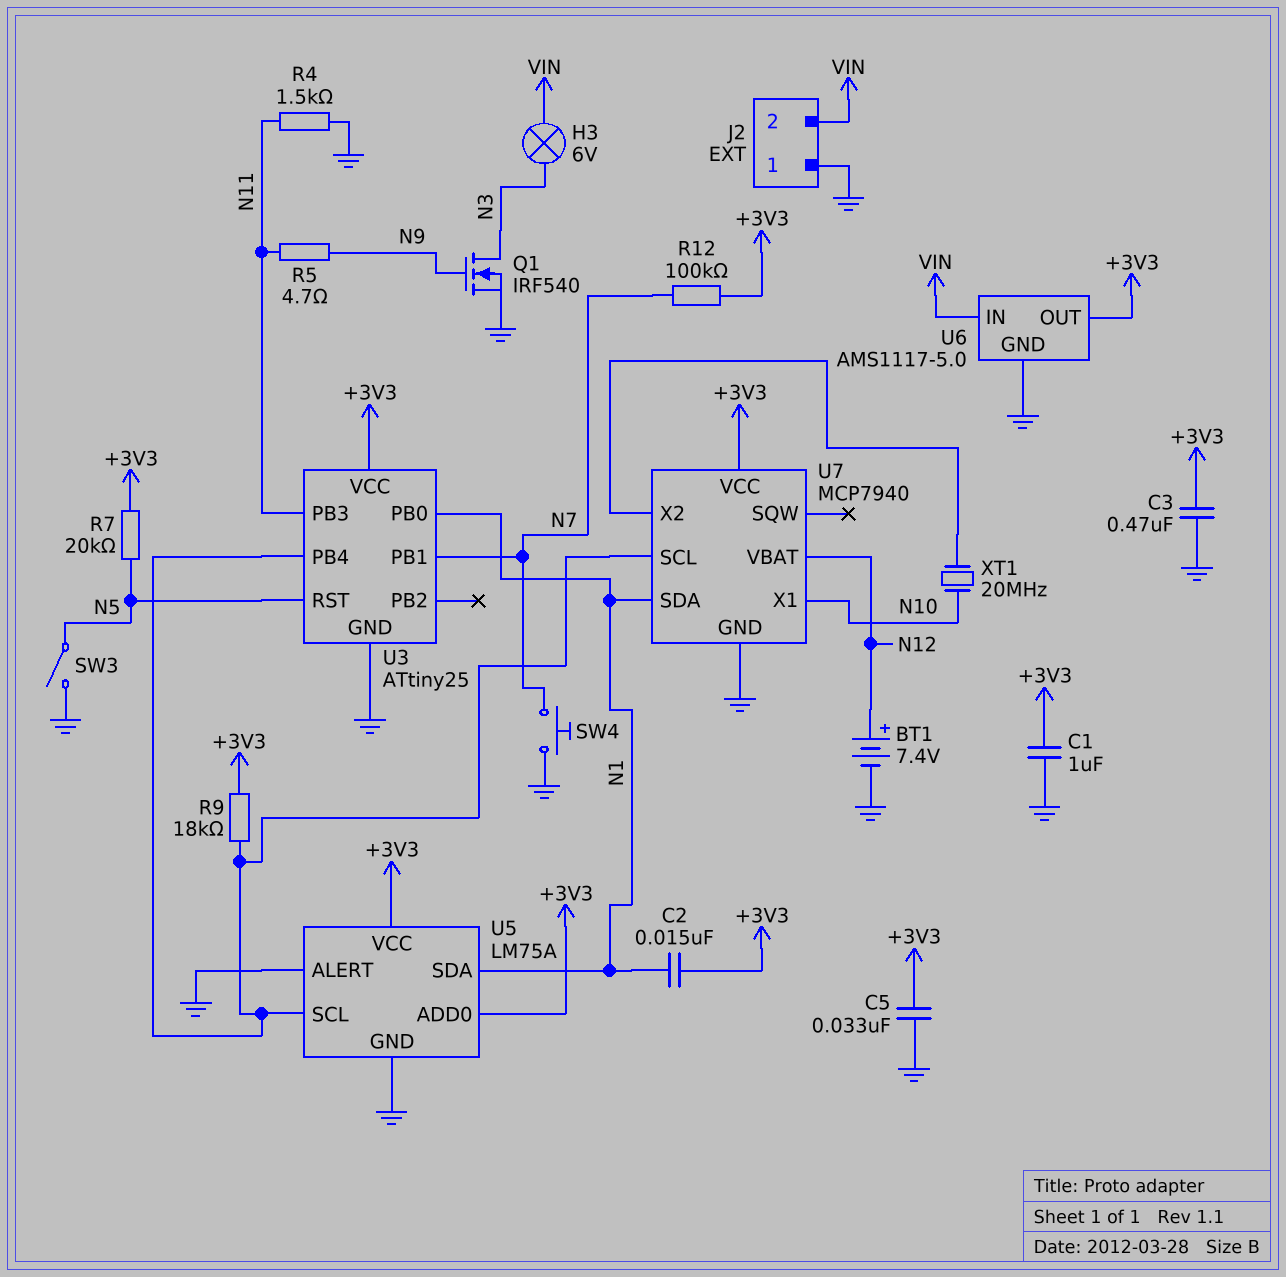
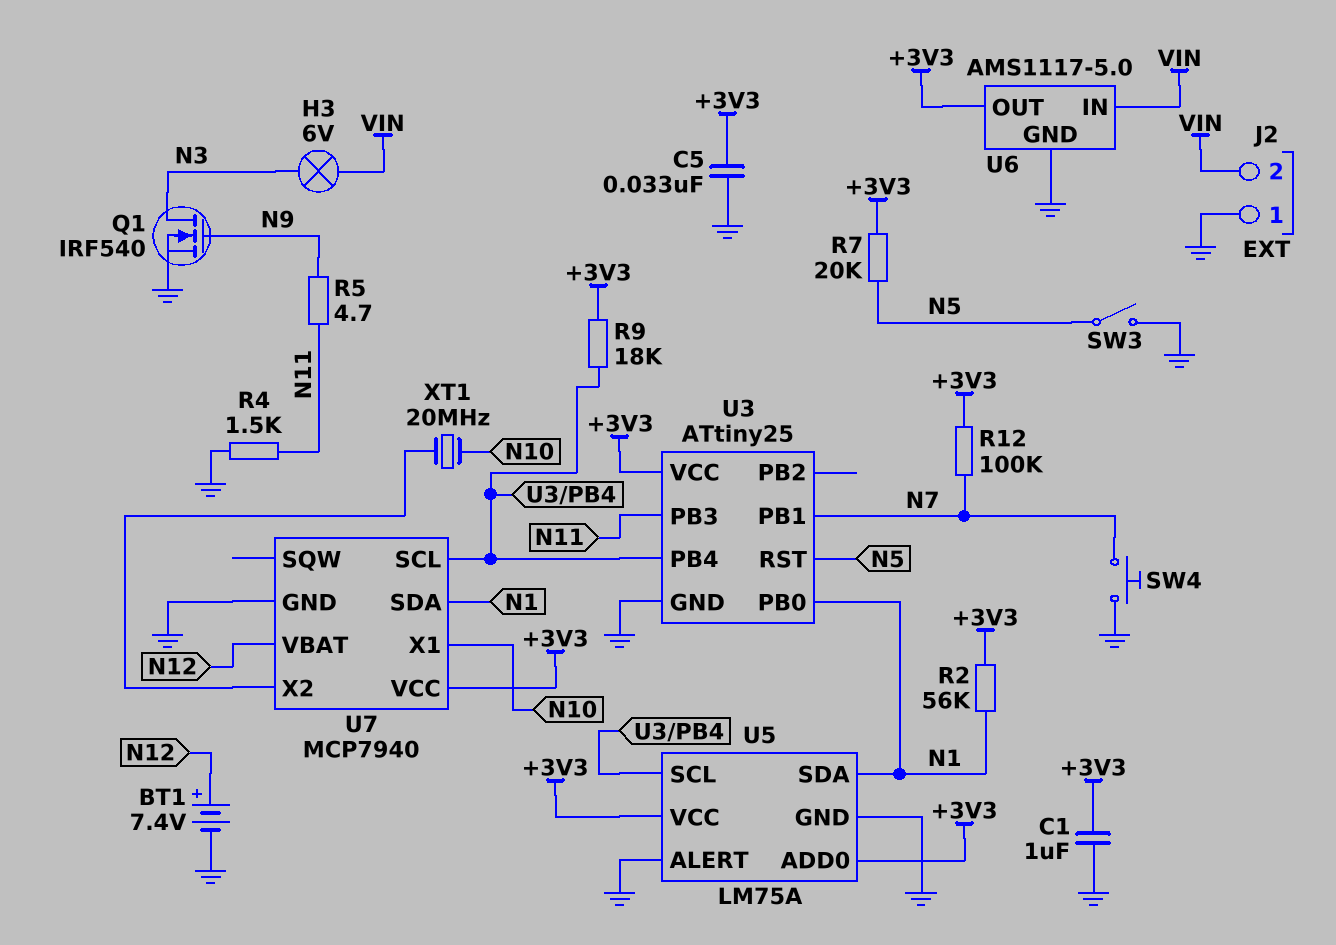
C2: 15nF (+3V3, N1) -> none
C3: 470nF (+3V3, GND) -> none
R2: none -> 56k (+3V3, N1)

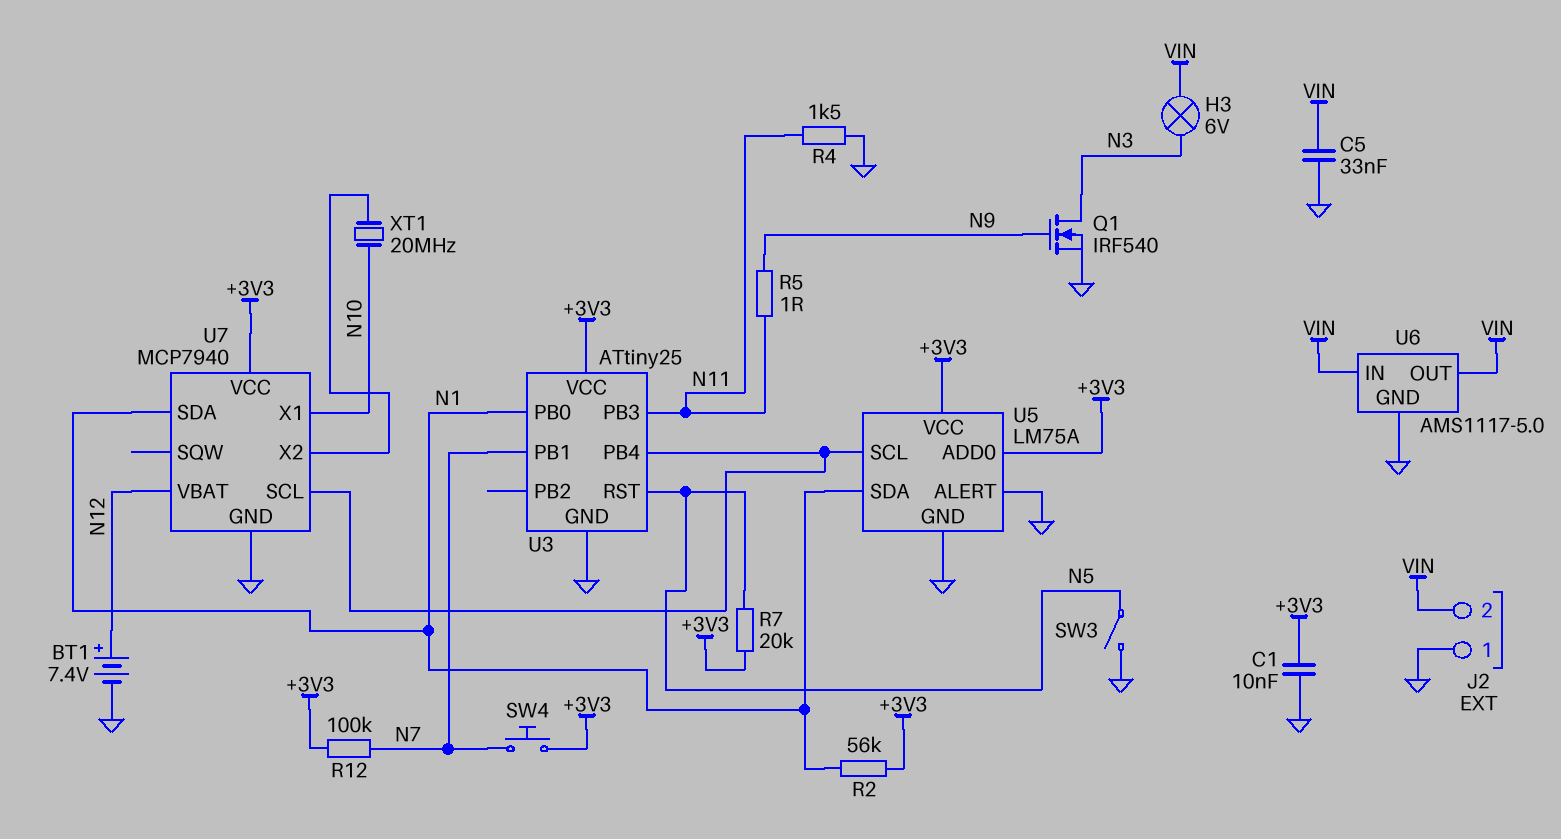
C1: 1uF (+3V3, GND) -> 10nF (+3V3, GND)
C5: 33nF (+3V3, GND) -> 33nF (GND, VIN)
R5: 4.7 (N9, N11) -> 1 (N9, N11)
R9: 18k (+3V3, U3/PB4) -> none
SW4: button (GND, N7) -> button (+3V3, N7)
U6 pin OUT: +3V3 -> VIN

